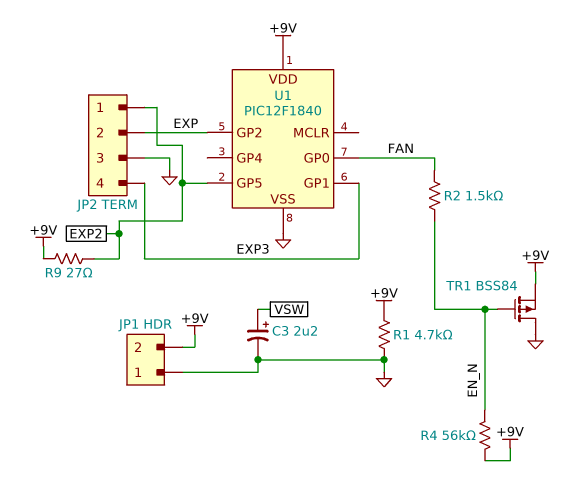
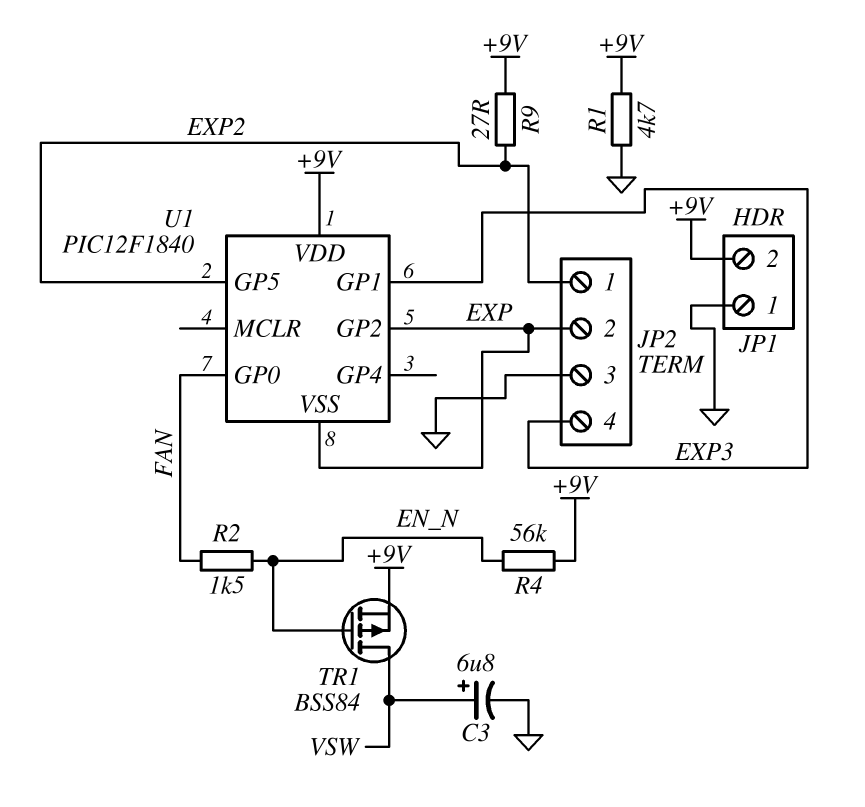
C3: 2.2uF (plus VSW, minus GND) -> 6.8uF (plus VSW, minus GND)
TR1: PMOS BSS84 (G EN_N, D GND, S +9V) -> PMOS BSS84 (G EN_N, D VSW, S +9V)
U1 pin VSS: GND -> EXP

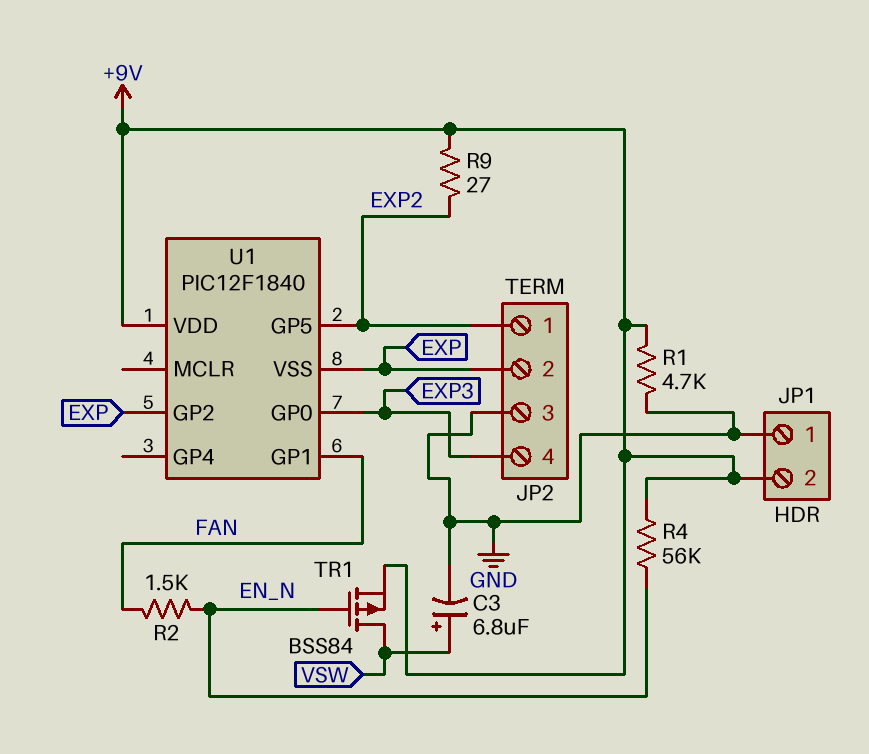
U1 pin GP0: FAN -> EXP3
U1 pin GP1: EXP3 -> FAN

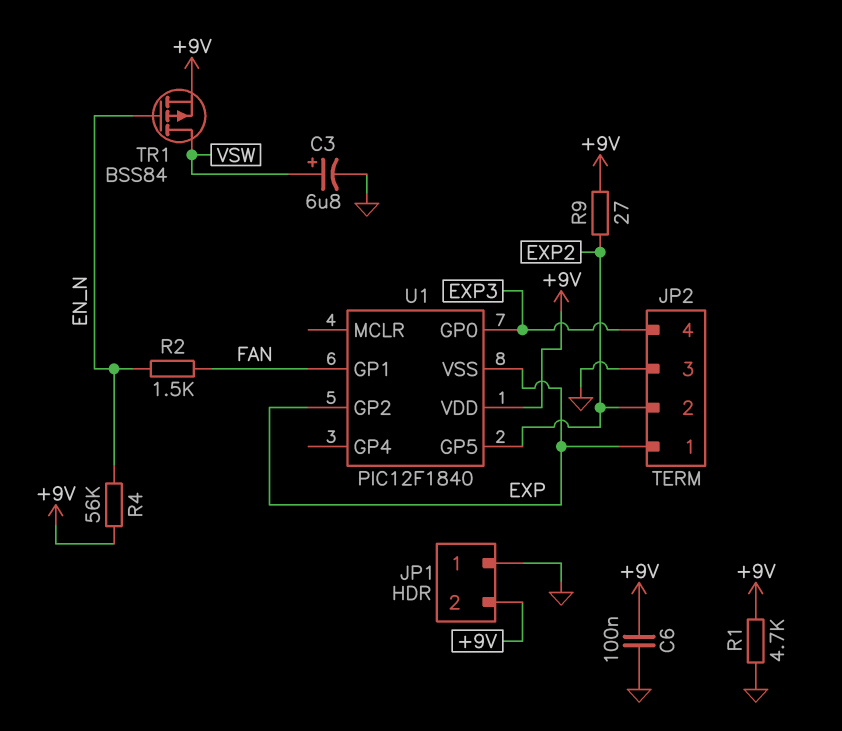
C6: none -> 100nF (+9V, GND)
JP2 pin 1: EXP2 -> EXP
JP2 pin 2: EXP -> EXP2

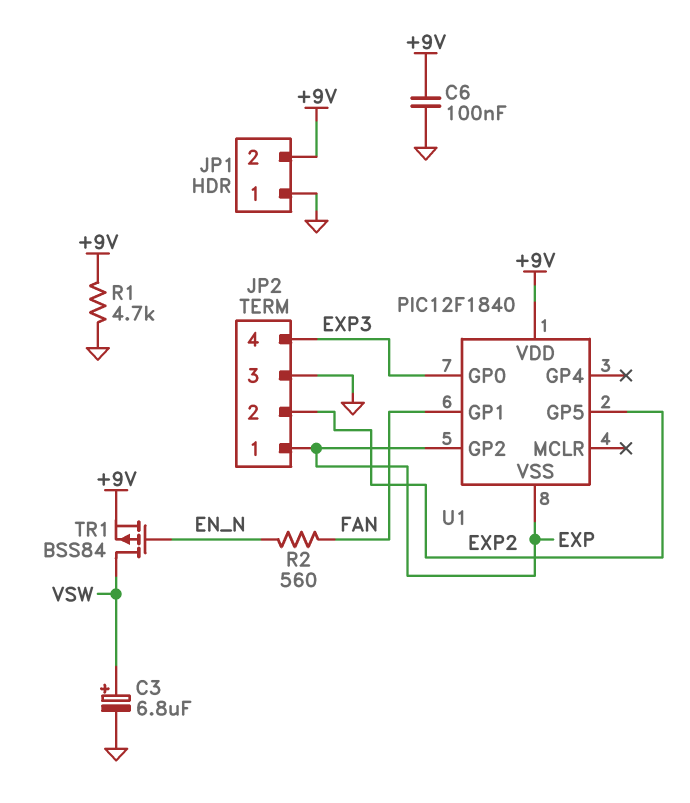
R2: 1.5k (EN_N, FAN) -> 560 (EN_N, FAN)
R4: 56k (+9V, EN_N) -> none
R9: 27 (+9V, EXP2) -> none

